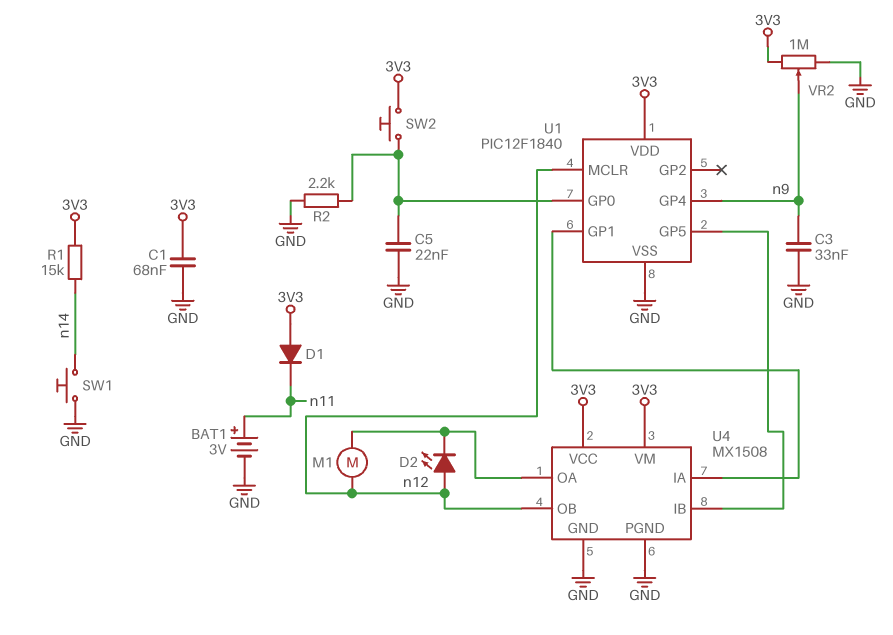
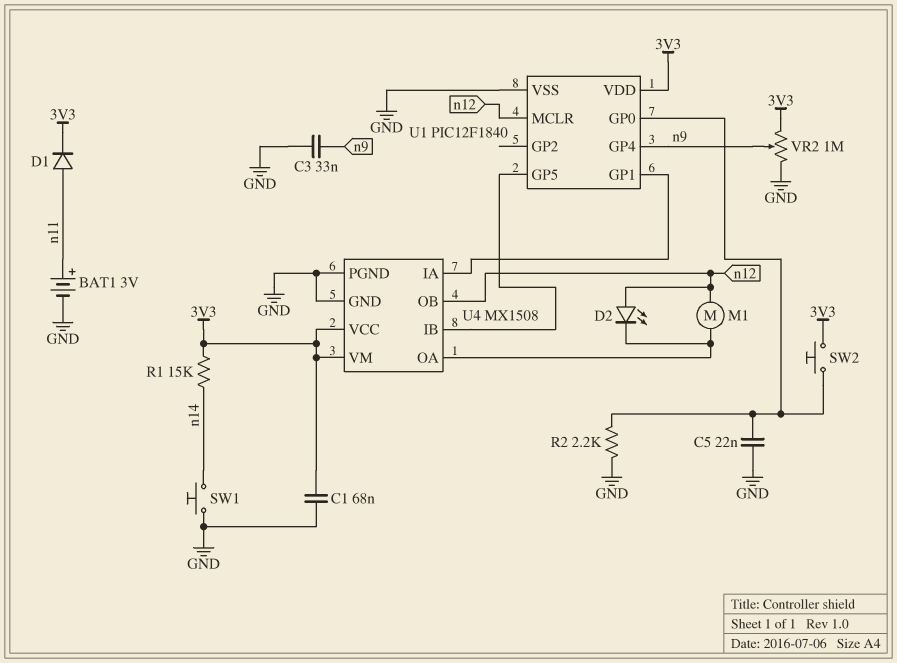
D1: diode (A 3V3, K n11) -> diode (A n11, K 3V3)

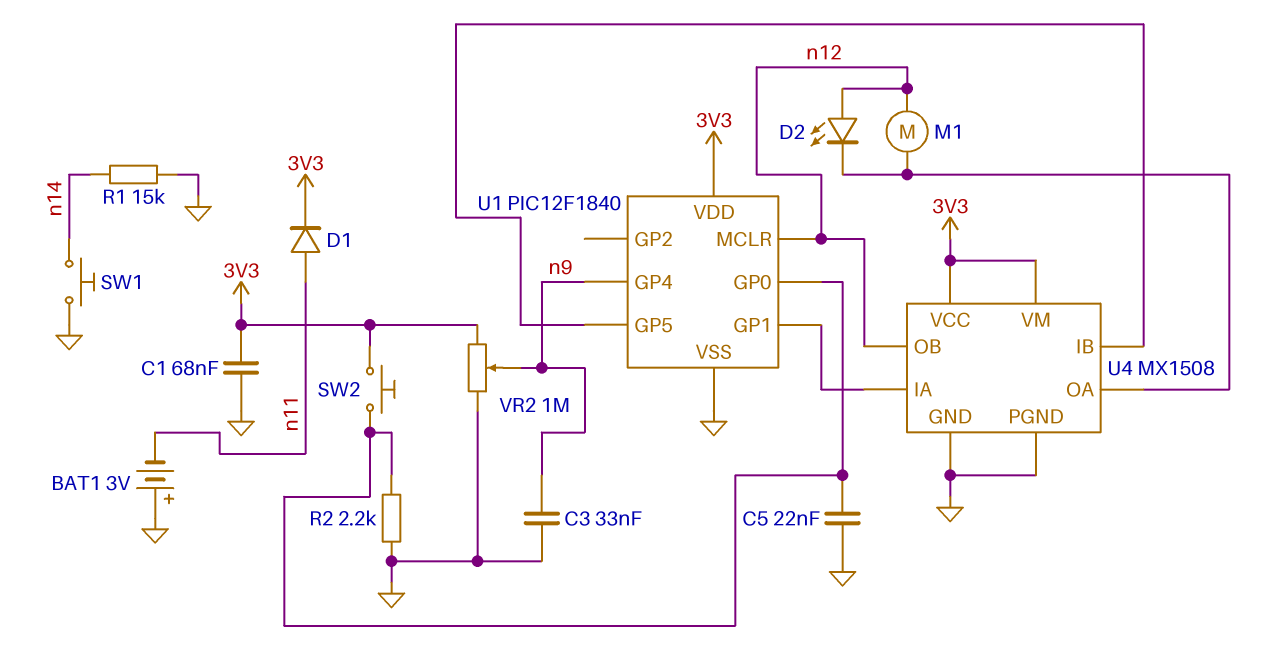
BAT1: 3V (plus n11, minus GND) -> 3V (plus GND, minus n11)
R1: 15k (3V3, n14) -> 15k (GND, n14)

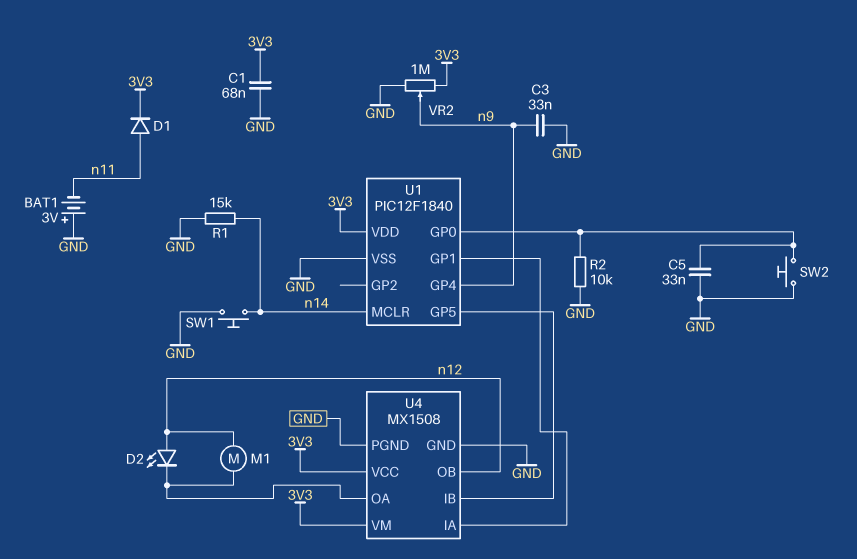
C5: 22nF (GND, U1/GP0) -> 33nF (GND, U1/GP0)
R2: 2.2k (GND, U1/GP0) -> 10k (GND, U1/GP0)
SW2: button (3V3, U1/GP0) -> button (GND, U1/GP0)
U1 pin MCLR: n12 -> n14

